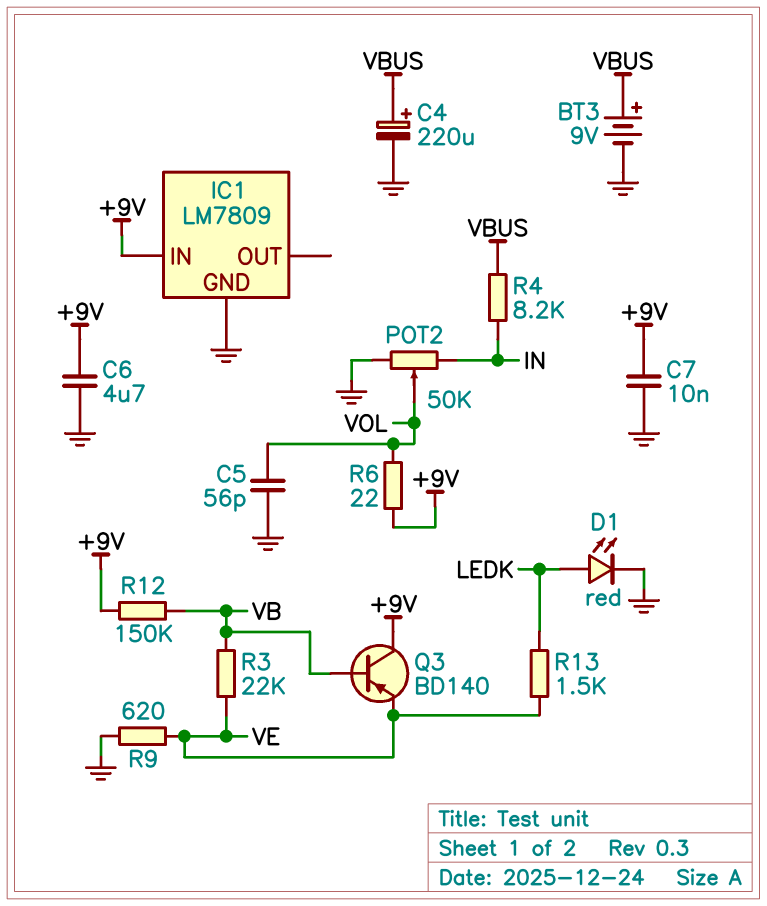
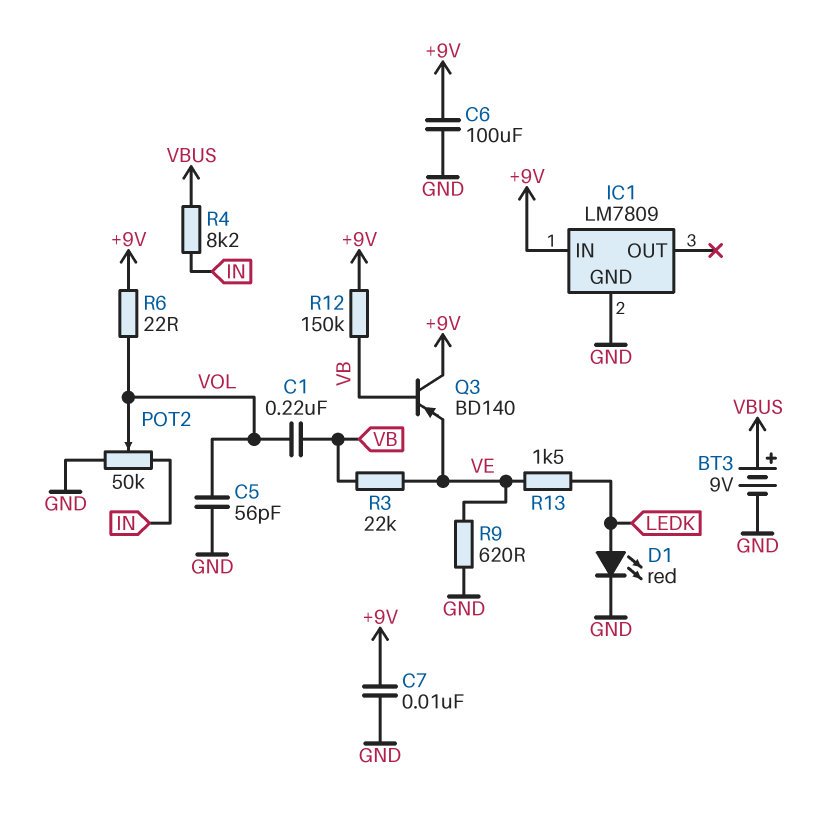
C1: none -> 220nF (VB, VOL)
C4: 220uF (plus VBUS, minus GND) -> none
C6: 4.7uF (+9V, GND) -> 100uF (+9V, GND)

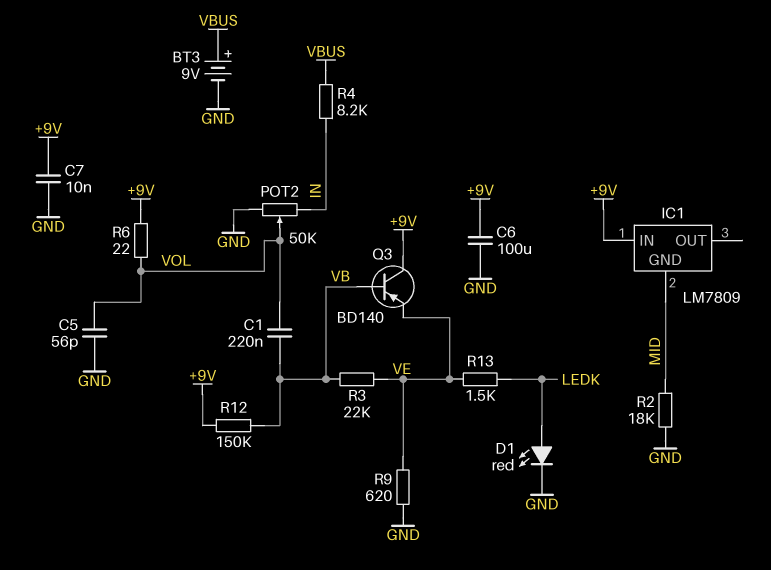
IC1 pin GND: GND -> MID
R2: none -> 18k (GND, MID)

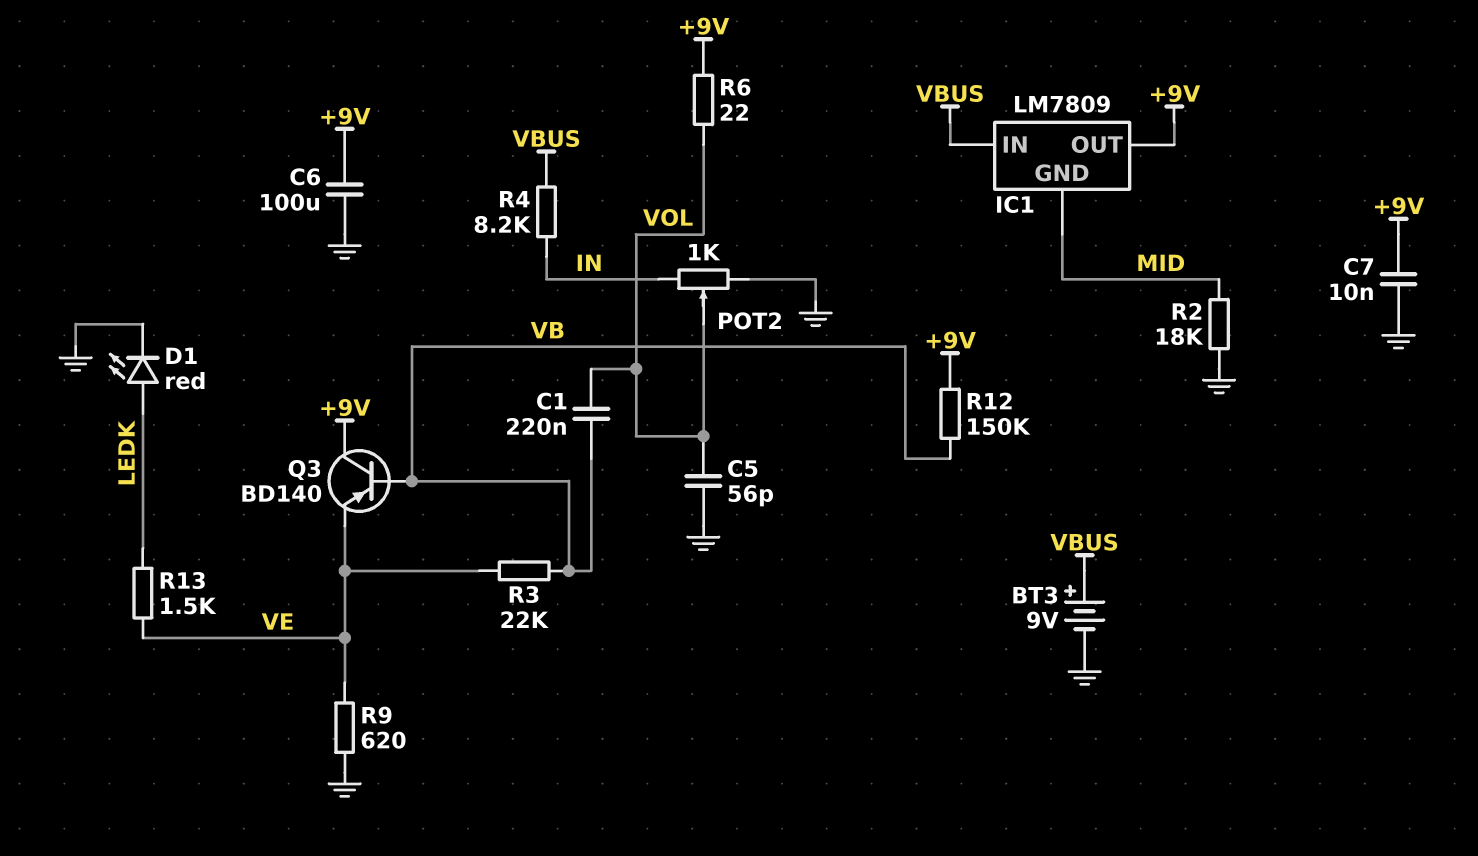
IC1 pin IN: +9V -> VBUS
IC1 pin OUT: none -> +9V
POT2: 50k (GND, IN, wiper VOL) -> 1k (GND, IN, wiper VOL)

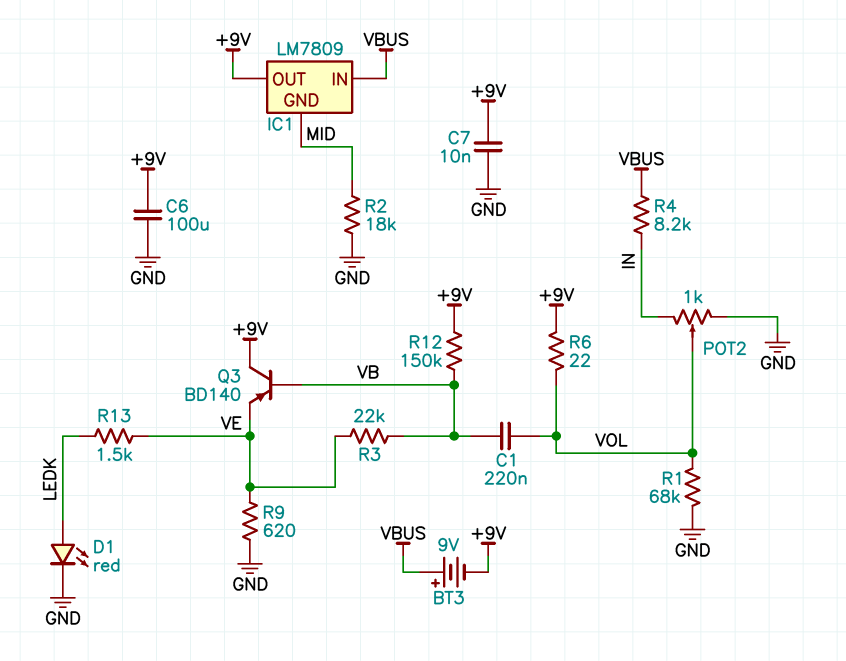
BT3: 9V (plus VBUS, minus GND) -> 9V (plus VBUS, minus +9V)
C5: 56pF (GND, VOL) -> none
R1: none -> 68k (GND, VOL)

